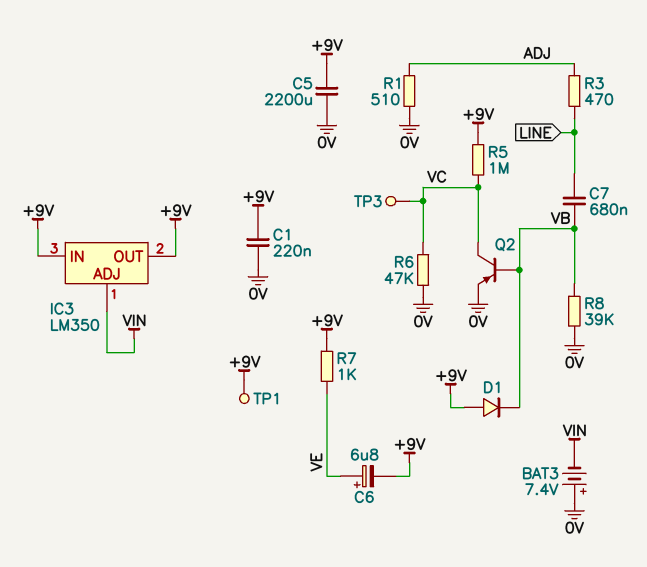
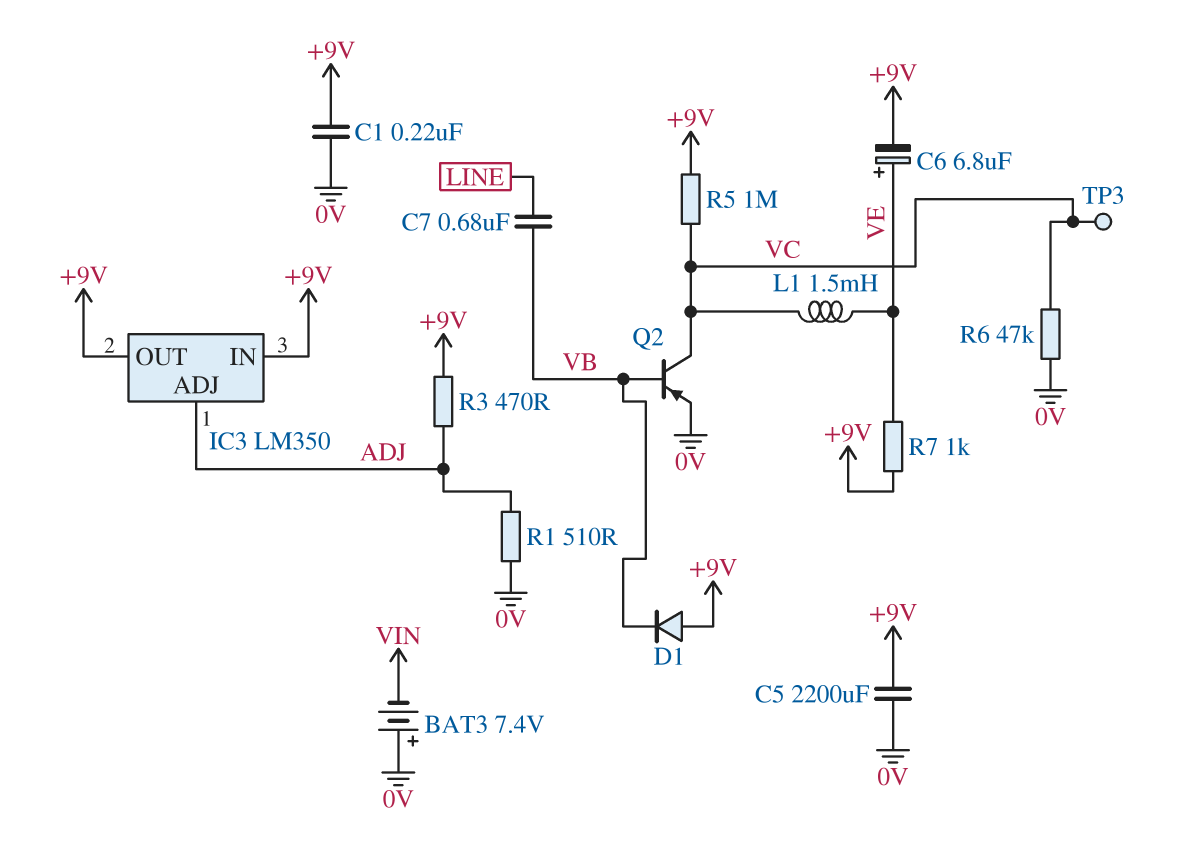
IC3 pin ADJ: VIN -> ADJ
L1: none -> 1.5mH (VC, VE)
R3: 470 (ADJ, LINE) -> 470 (+9V, ADJ)
R8: 39k (0V, VB) -> none
TP1: test point (+9V) -> none

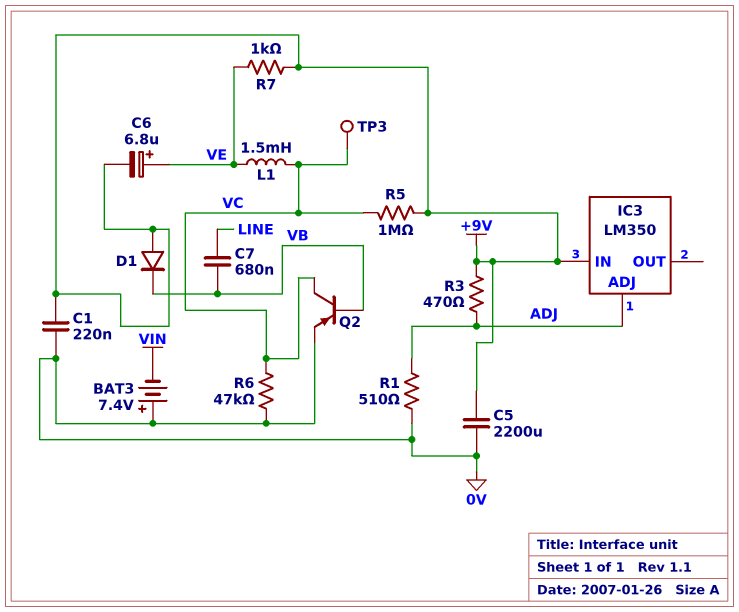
IC3 pin OUT: +9V -> none

